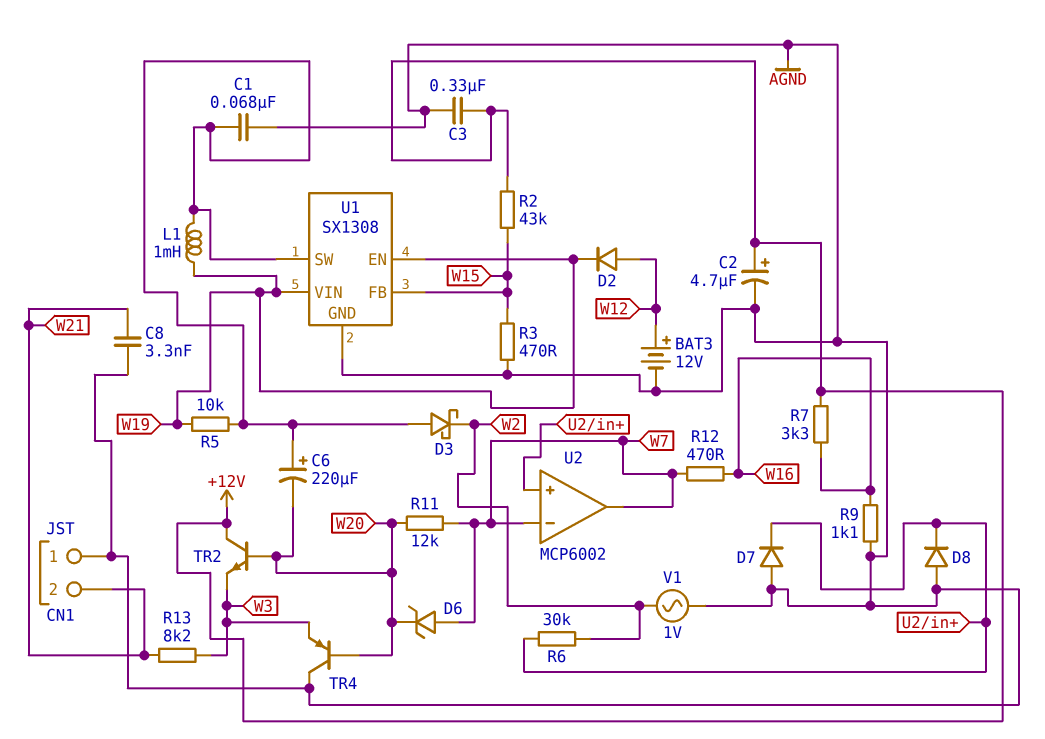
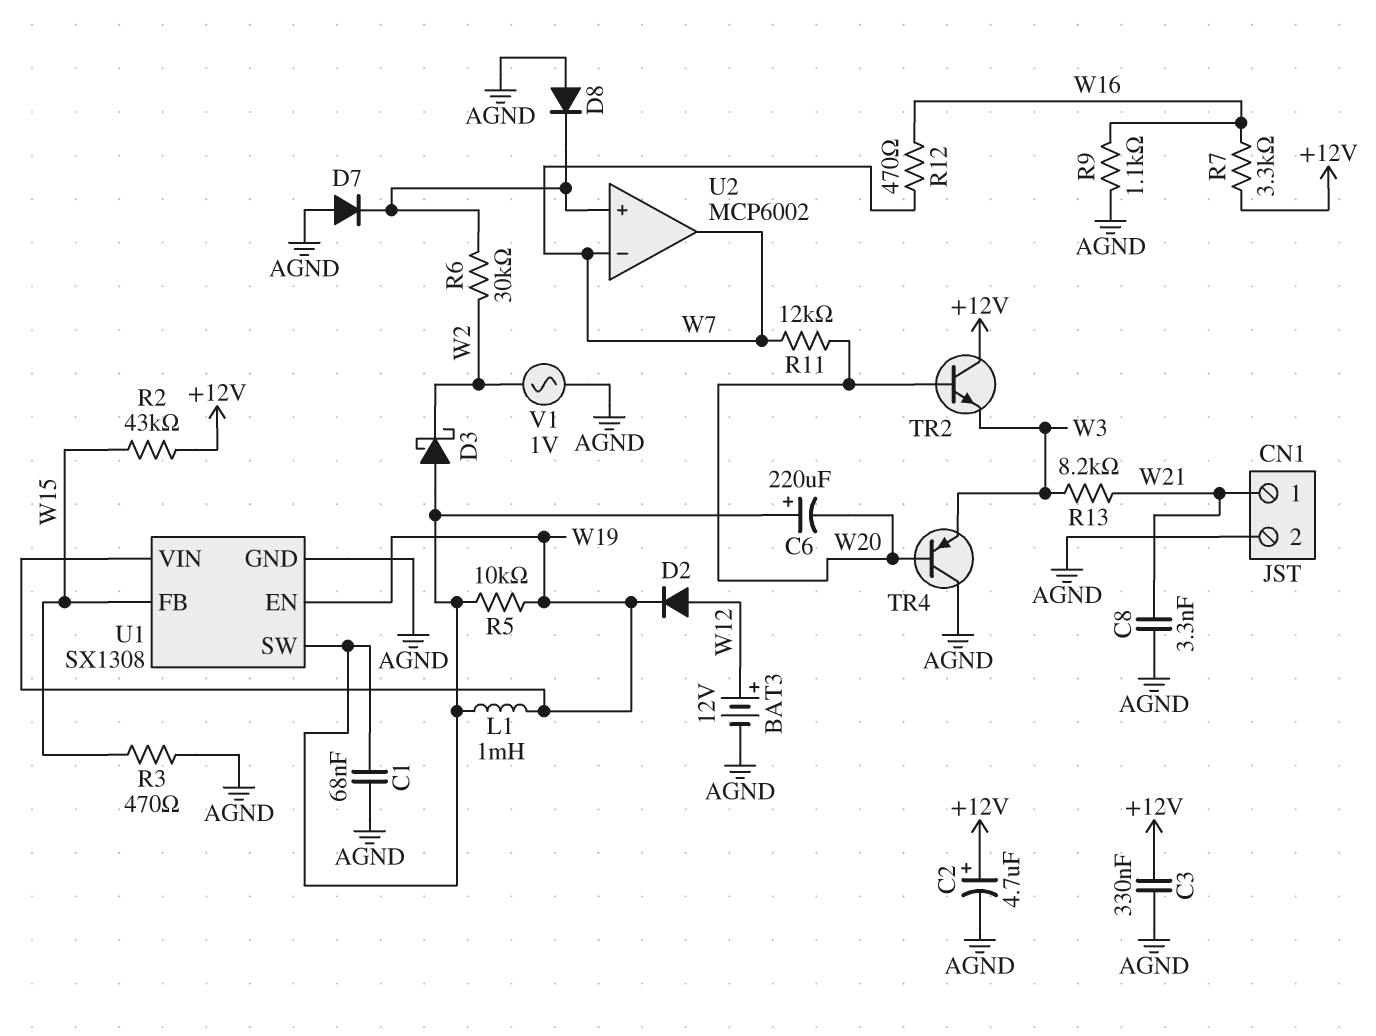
CN1 pin 1: AGND -> W21
CN1 pin 2: W21 -> AGND
D6: zener (A W7, K W20) -> none

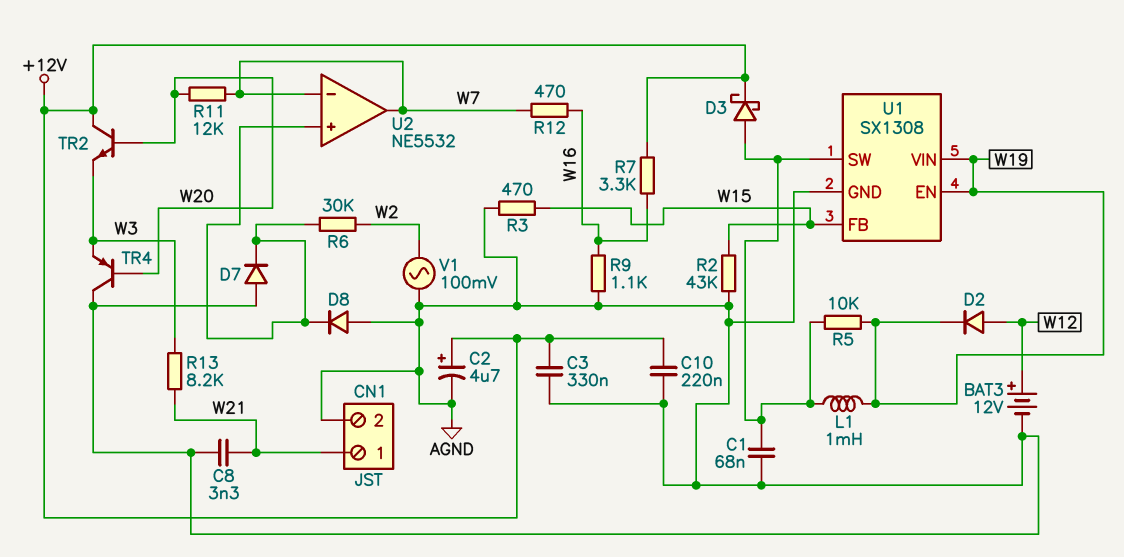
C6: 220uF (plus U1/SW, minus W20) -> none
C10: none -> 220nF (+12V, AGND)
D3: schottky (A U1/SW, K W2) -> schottky (A U1/SW, K +12V)
R2: 43k (+12V, W15) -> 43k (AGND, W15)
U2: MCP6002 -> NE5532
V1: AC 1V (AGND, W2) -> AC 100mV (AGND, W2)

